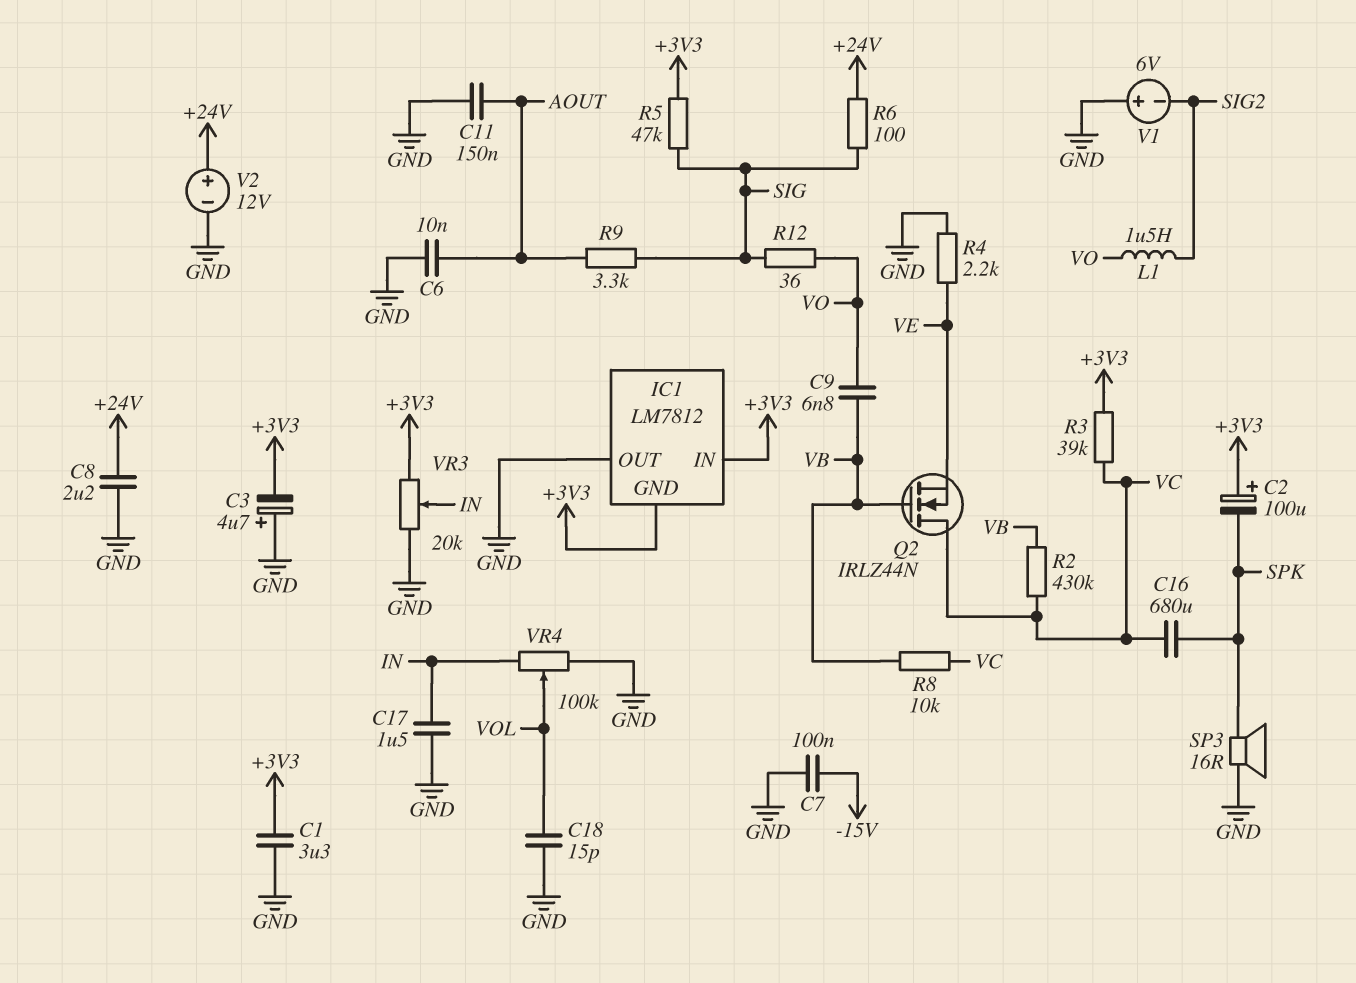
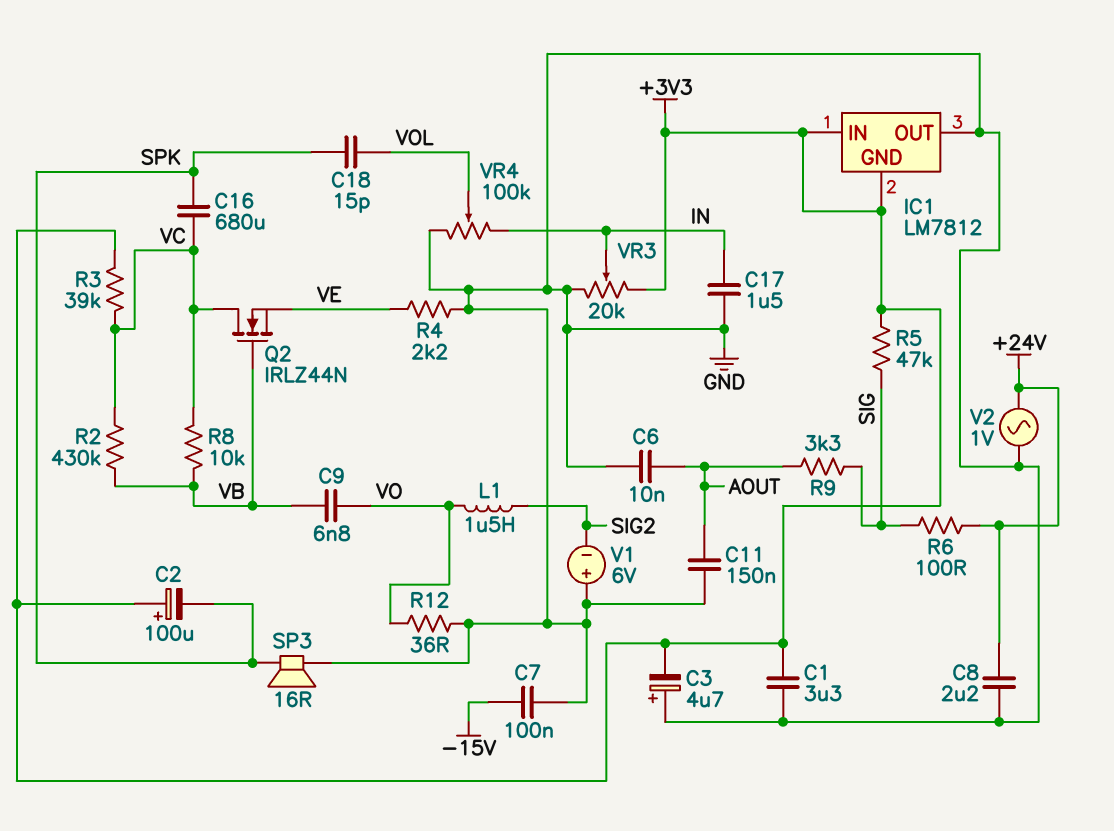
C18: 15pF (GND, VOL) -> 15pF (SPK, VOL)
R12: 36 (SIG, VO) -> 36 (GND, VO)
V2: 12V (plus +24V, minus GND) -> AC 1V (+24V, GND)

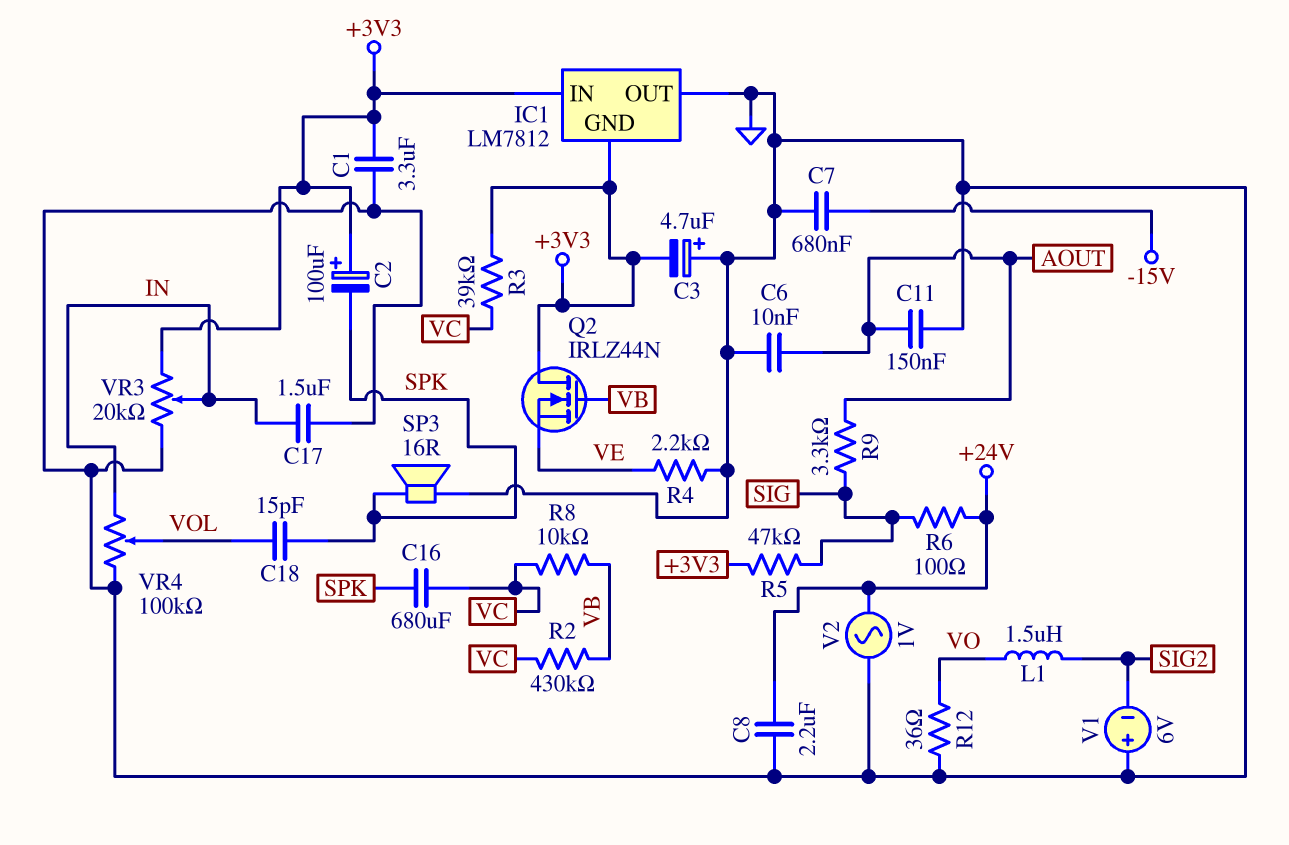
C7: 100nF (-15V, GND) -> 680nF (-15V, GND)
C9: 6.8nF (VB, VO) -> none
Q2: NMOS IRLZ44N (G VB, D VC, S VE) -> NMOS IRLZ44N (G VB, D +3V3, S VE)

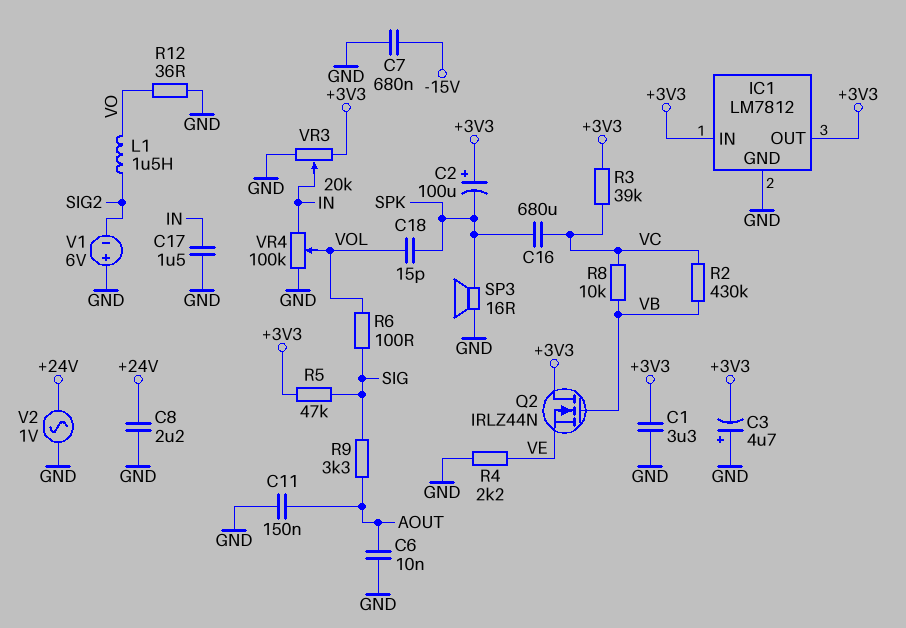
IC1 pin GND: +3V3 -> GND
IC1 pin OUT: GND -> +3V3
R6: 100 (+24V, SIG) -> 100 (SIG, VOL)

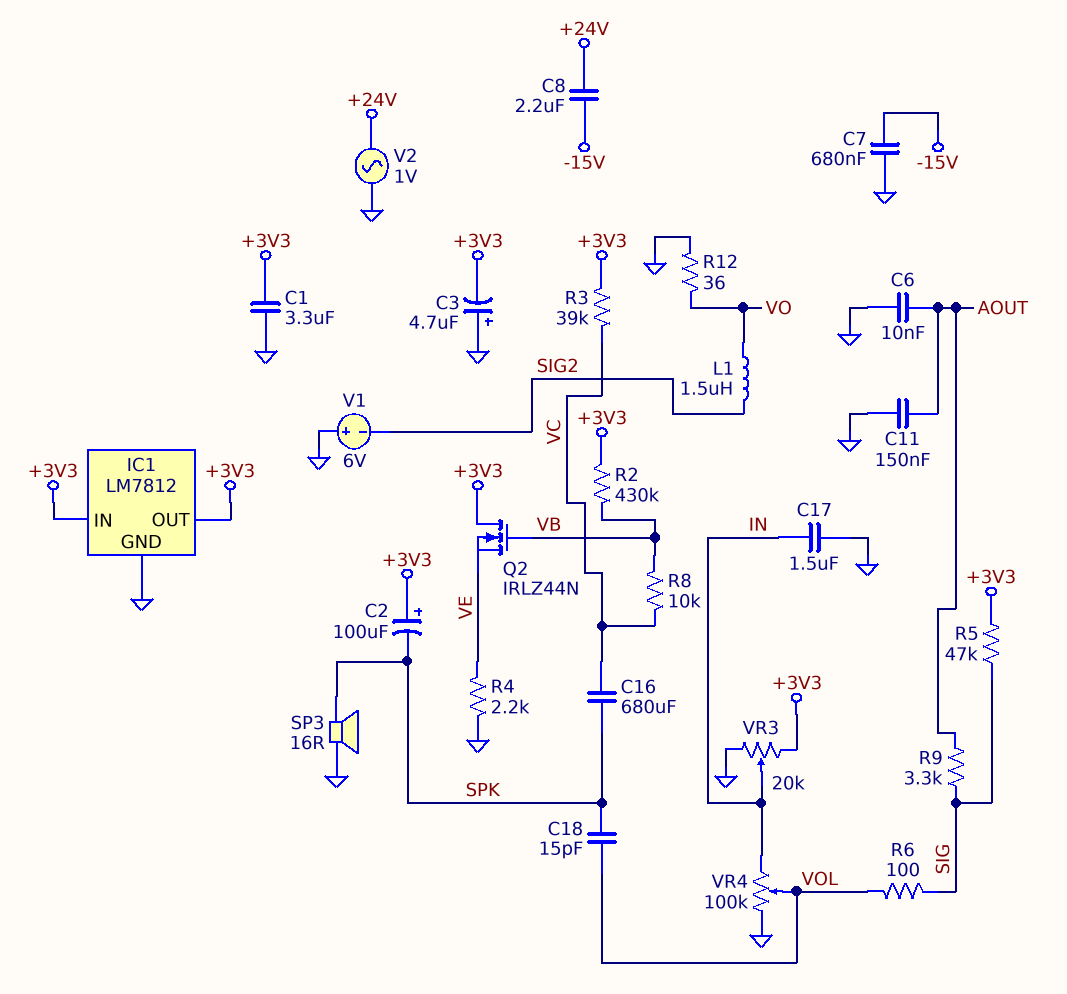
C8: 2.2uF (+24V, GND) -> 2.2uF (+24V, -15V)
R2: 430k (VB, VC) -> 430k (+3V3, VB)

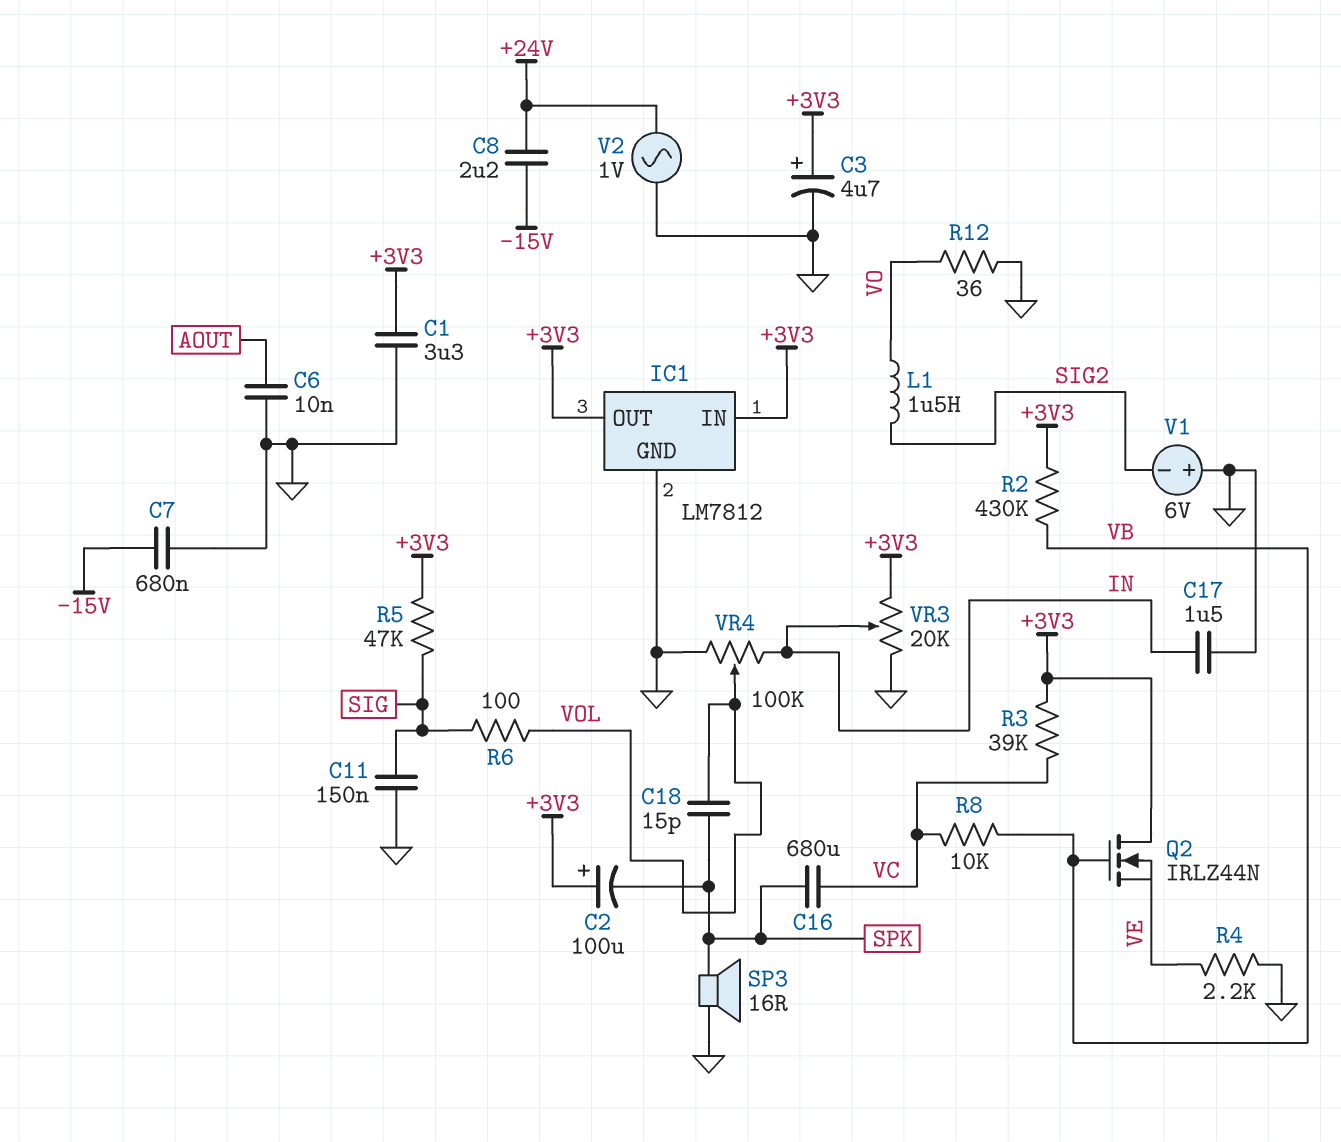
C3: 4.7uF (plus GND, minus +3V3) -> 4.7uF (plus +3V3, minus GND)
C11: 150nF (AOUT, GND) -> 150nF (GND, SIG)
R9: 3.3k (AOUT, SIG) -> none

